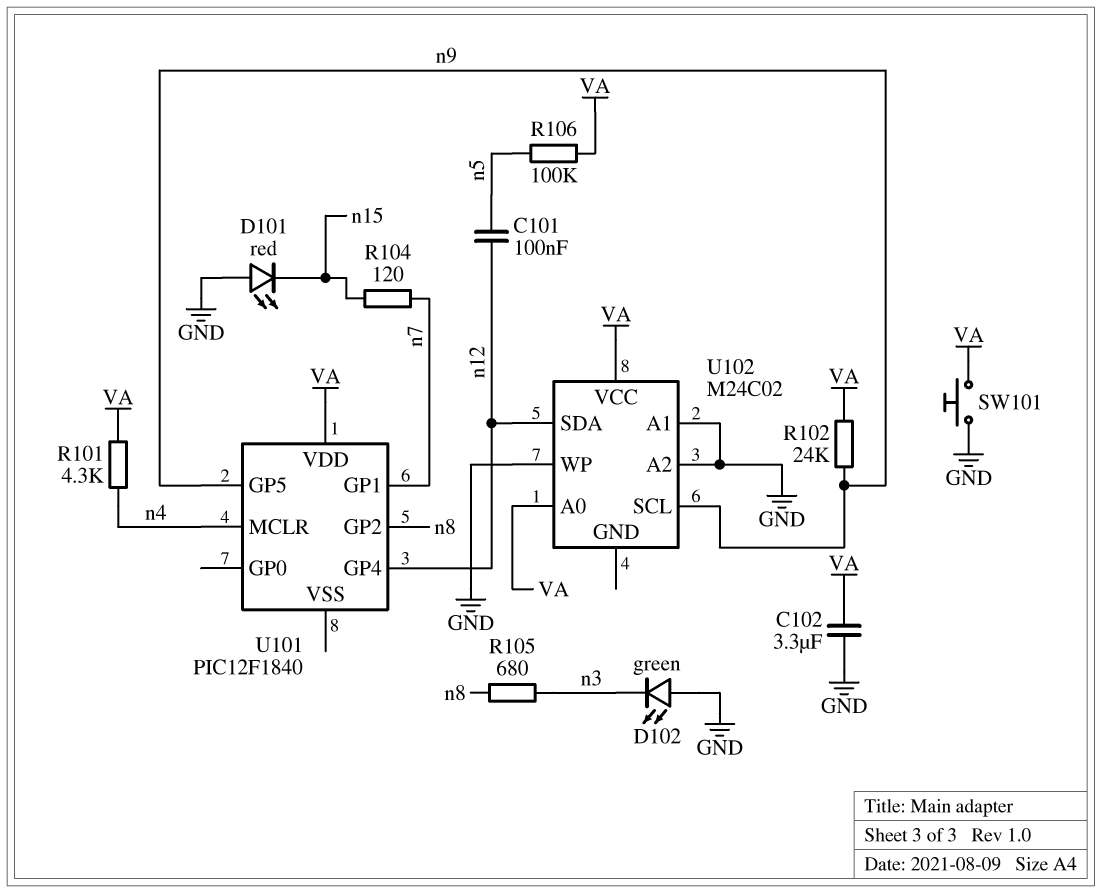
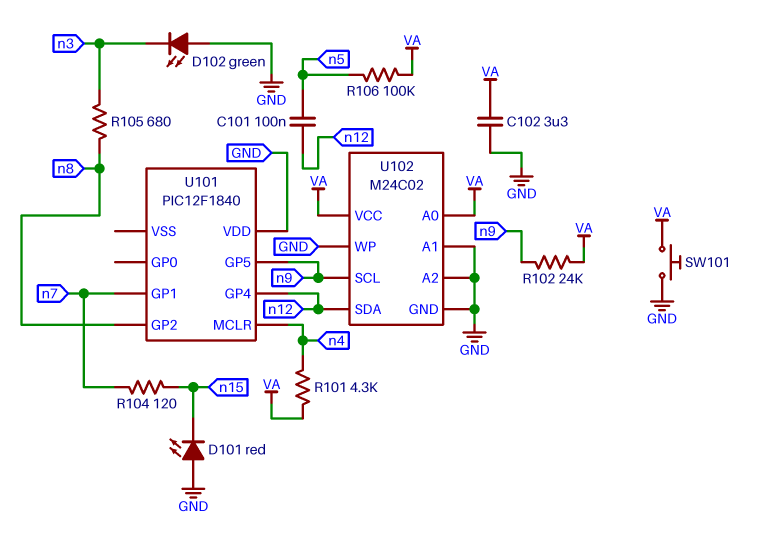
U101 pin VDD: VA -> GND
U102 pin GND: none -> GND

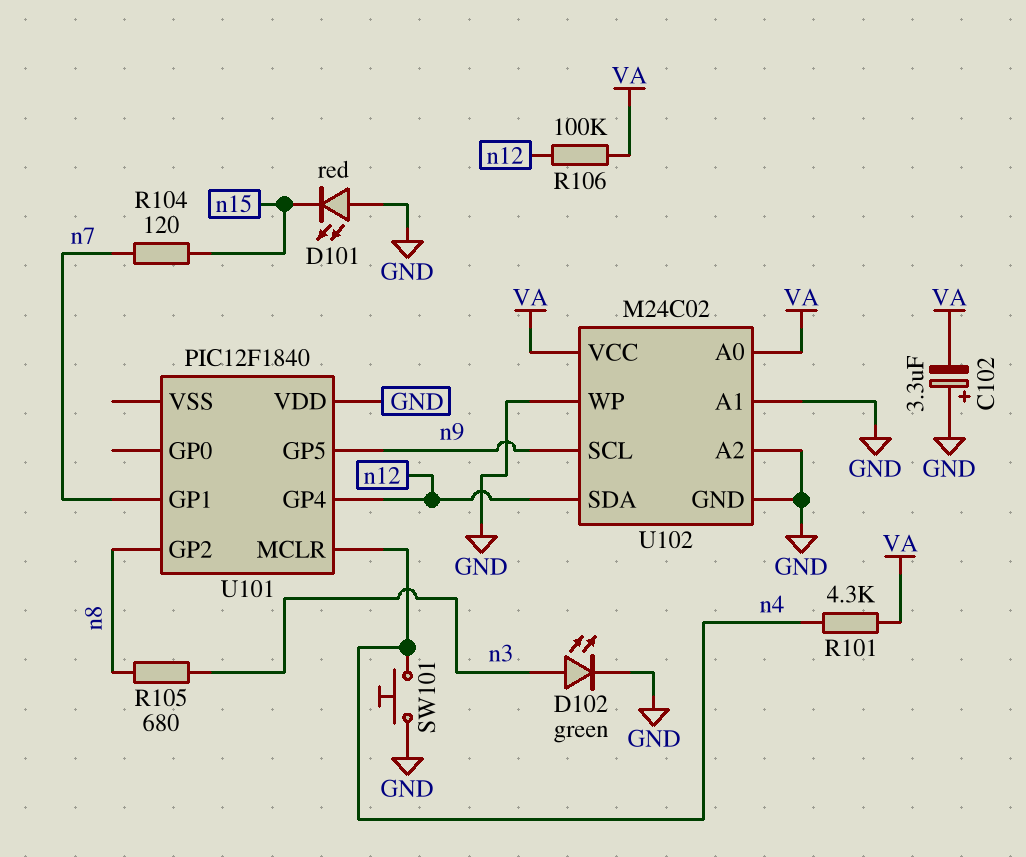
C101: 100nF (n5, n12) -> none
C102: 3.3uF (GND, VA) -> 3.3uF (plus GND, minus VA)
D102: LED green (A GND, K n3) -> LED green (A n3, K GND)
R102: 24k (VA, n9) -> none
R106: 100k (VA, n5) -> 100k (VA, n12)
SW101: button (GND, VA) -> button (GND, n4)

